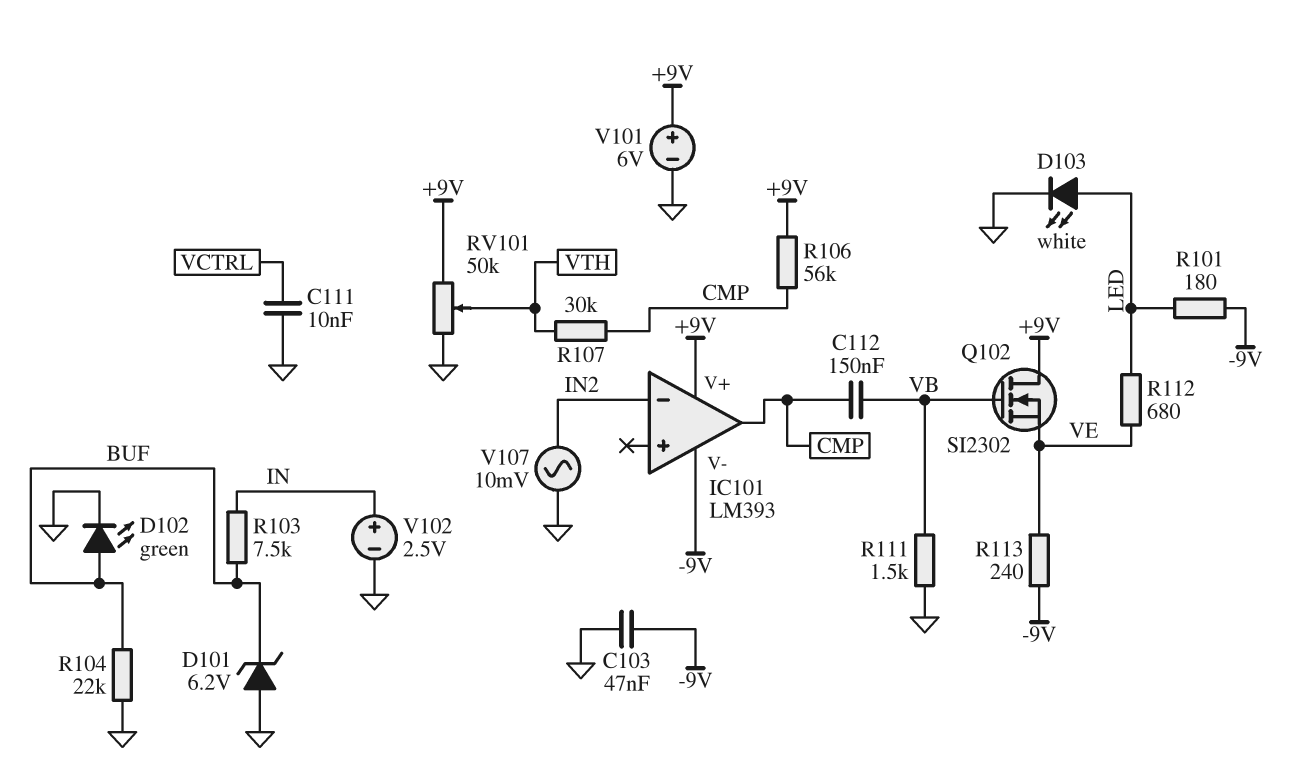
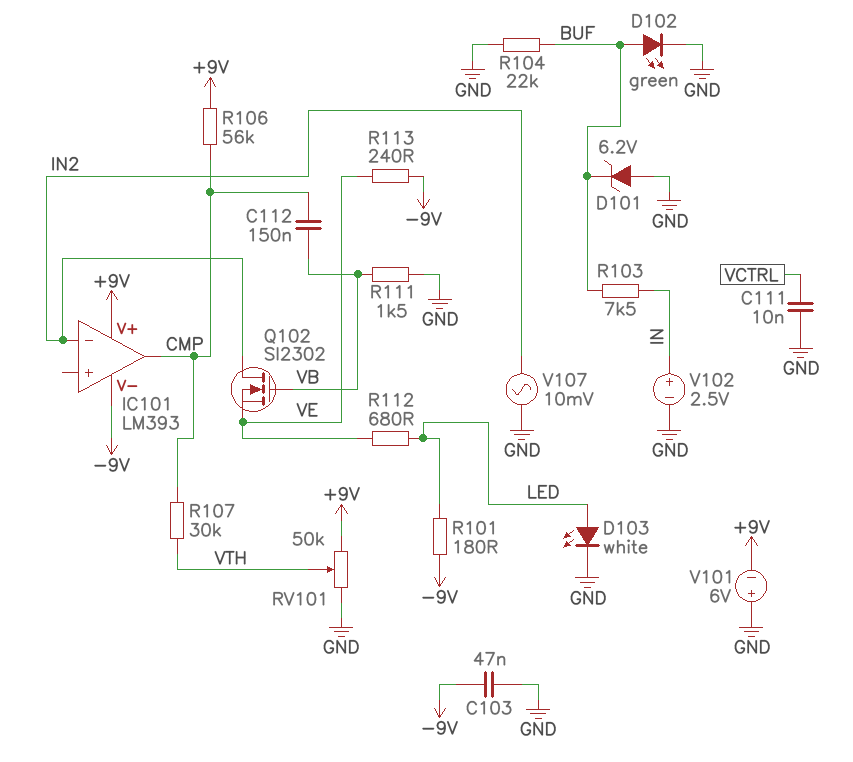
Q102: NMOS SI2302 (G VB, D +9V, S VE) -> NMOS SI2302 (G VB, D IN2, S VE)
V101: 6V (plus +9V, minus GND) -> 6V (plus GND, minus +9V)

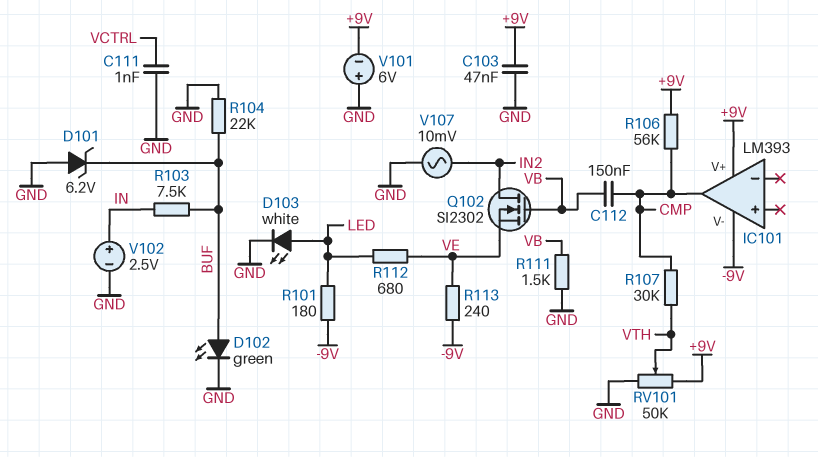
C103: 47nF (-9V, GND) -> 47nF (+9V, GND)
C111: 10nF (GND, VCTRL) -> 1nF (GND, VCTRL)
IC101 pin in-: IN2 -> none

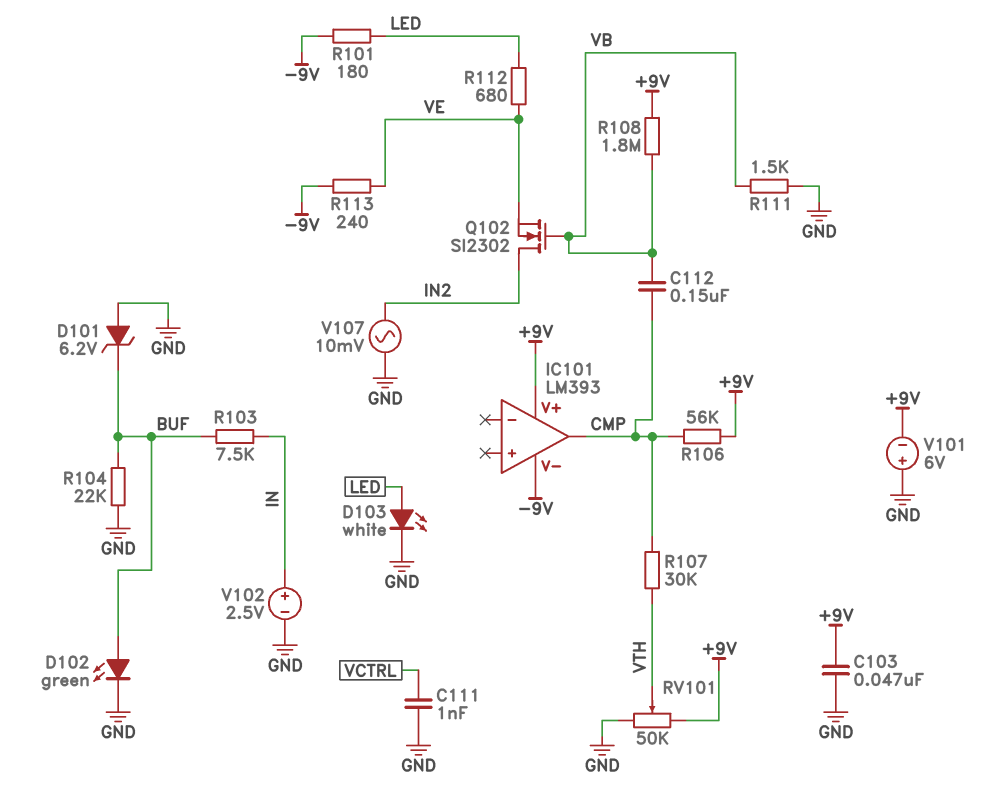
R108: none -> 1.8M (+9V, VB)

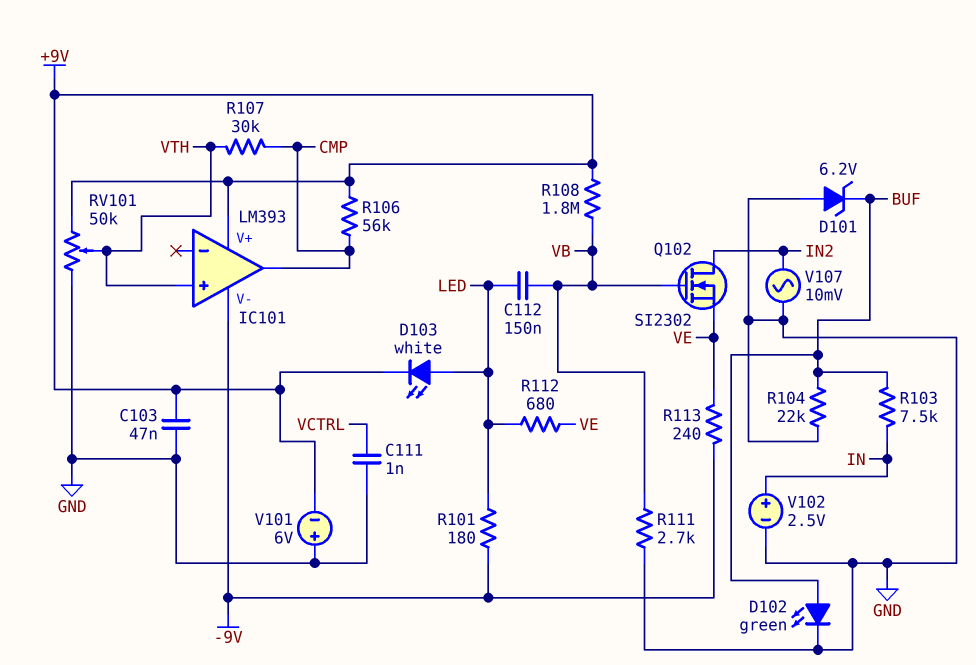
C112: 150nF (CMP, VB) -> 150nF (LED, VB)
D103: LED white (A LED, K GND) -> LED white (A LED, K +9V)
IC101 pin in+: none -> VTH
R111: 1.5k (GND, VB) -> 2.7k (GND, VB)

